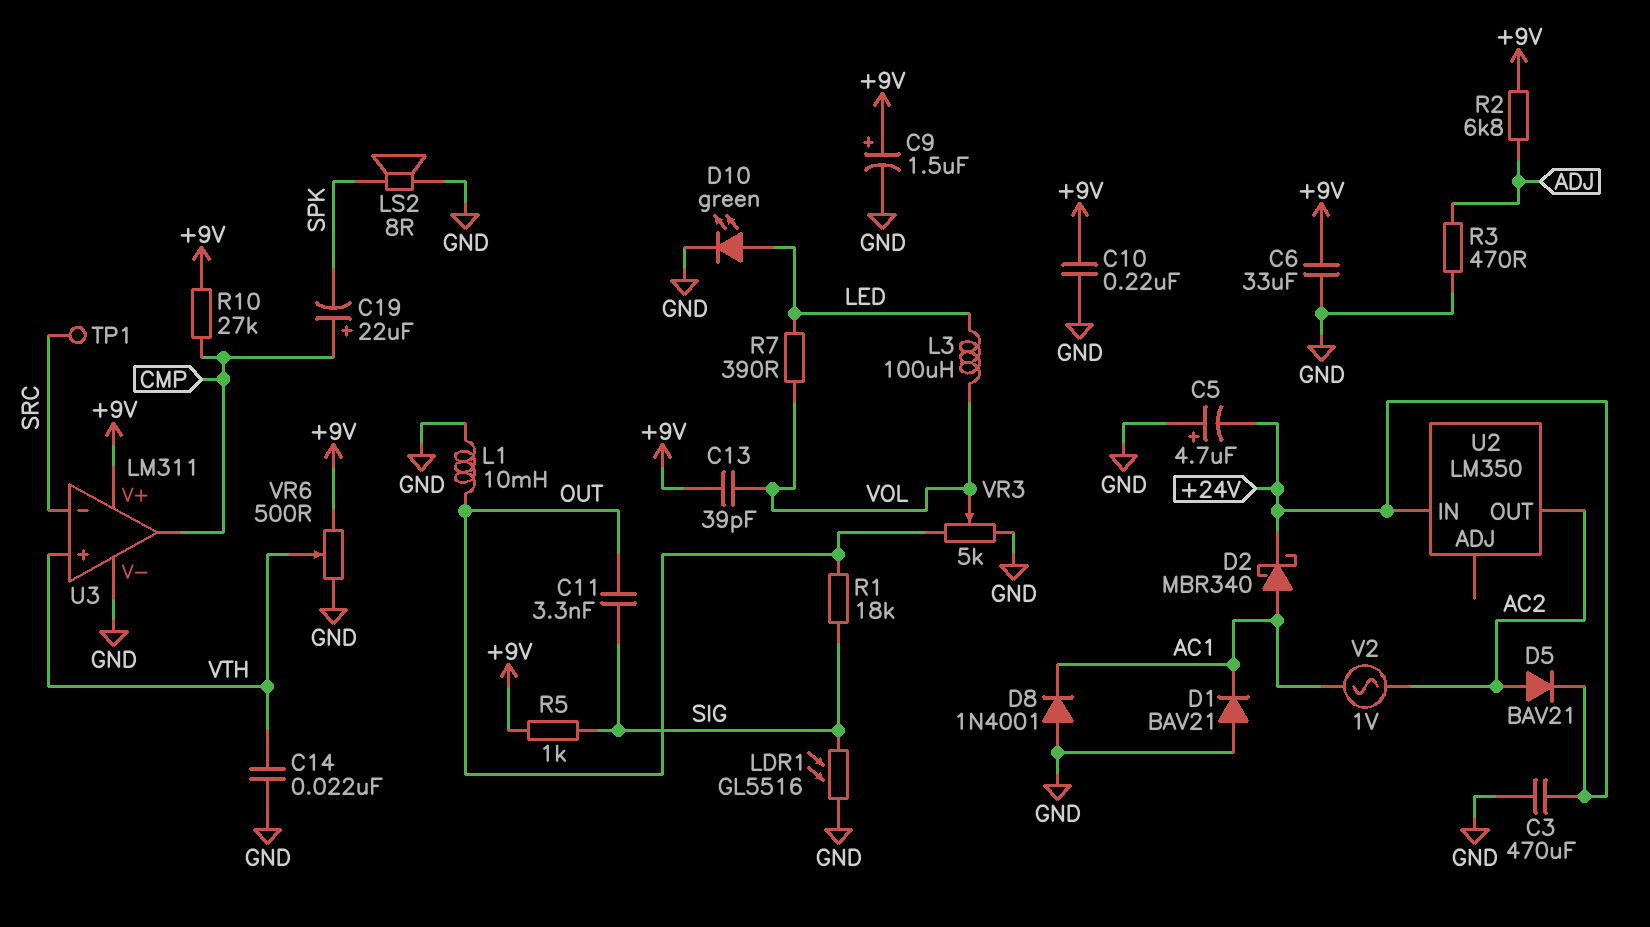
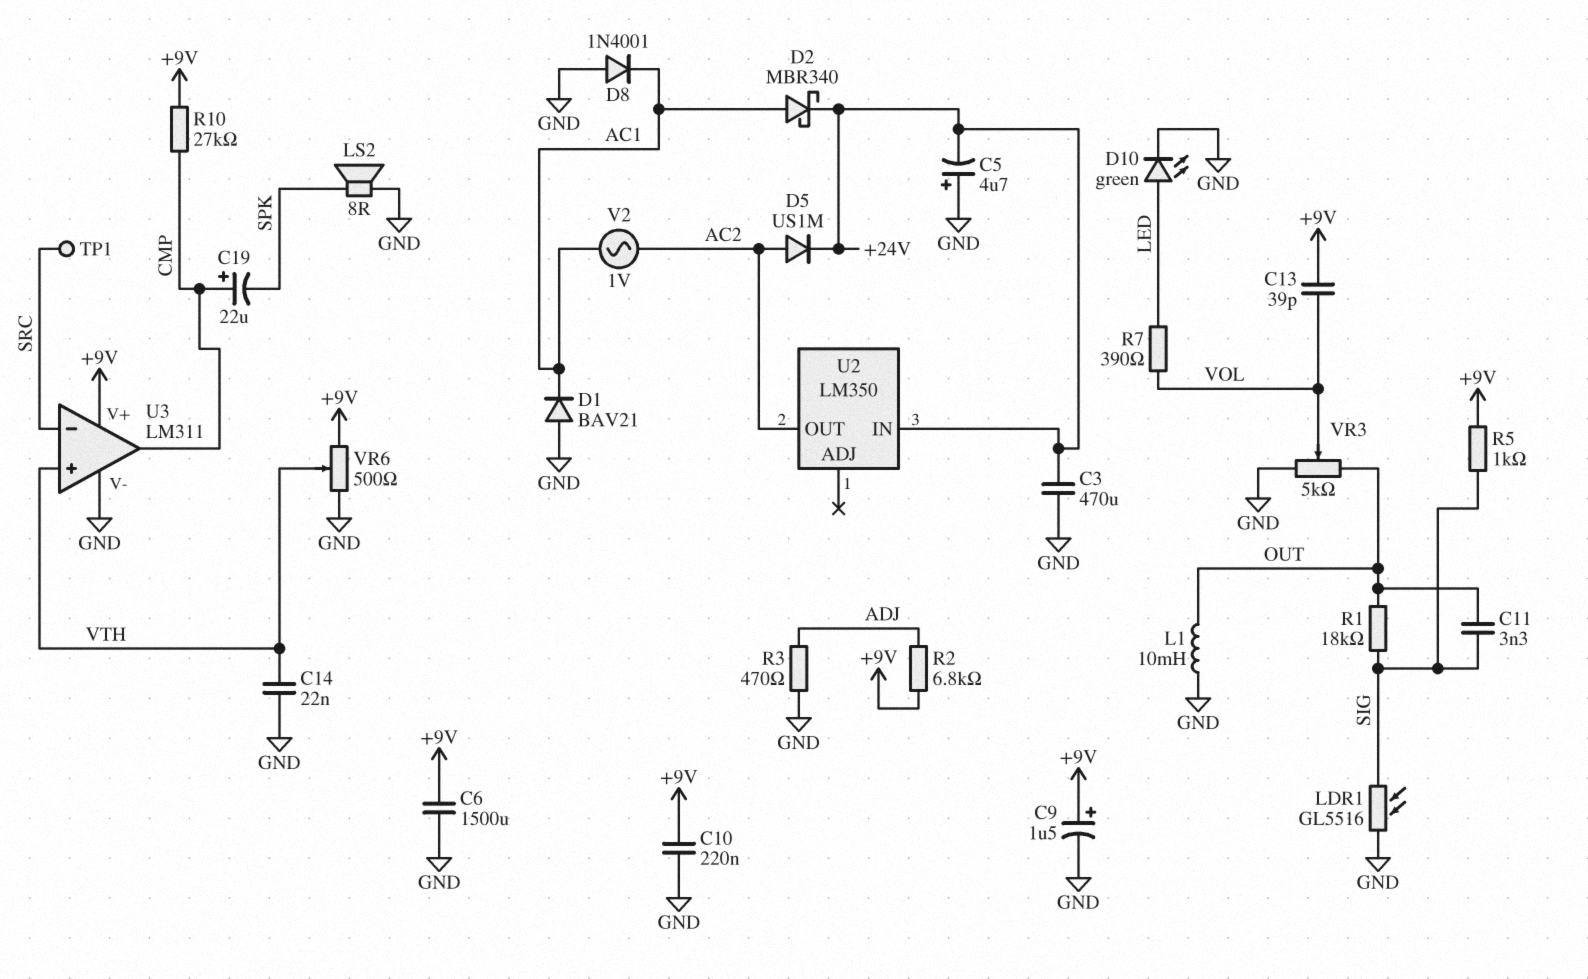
C6: 33uF (+9V, GND) -> 1500uF (+9V, GND)
D5: diode BAV21 (A AC2, K +24V) -> diode US1M (A AC2, K +24V)
L3: 100uH (LED, VOL) -> none

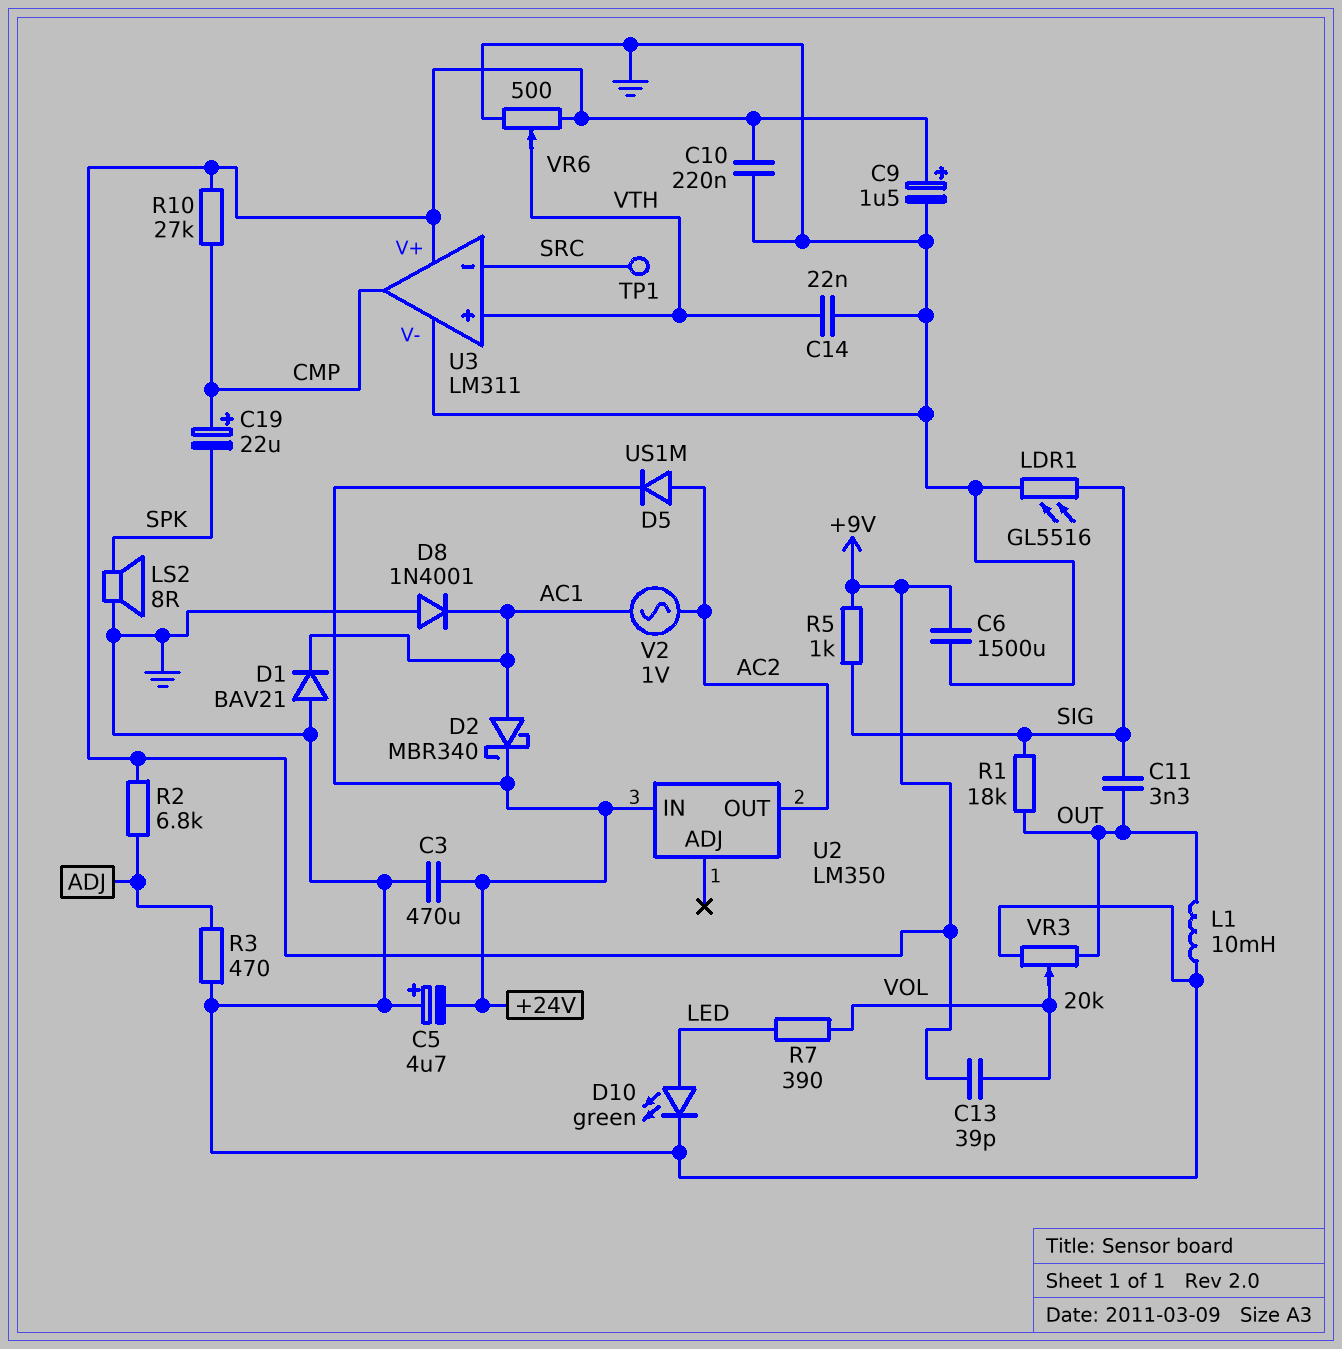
VR3: 5k (GND, OUT, wiper VOL) -> 20k (GND, OUT, wiper VOL)

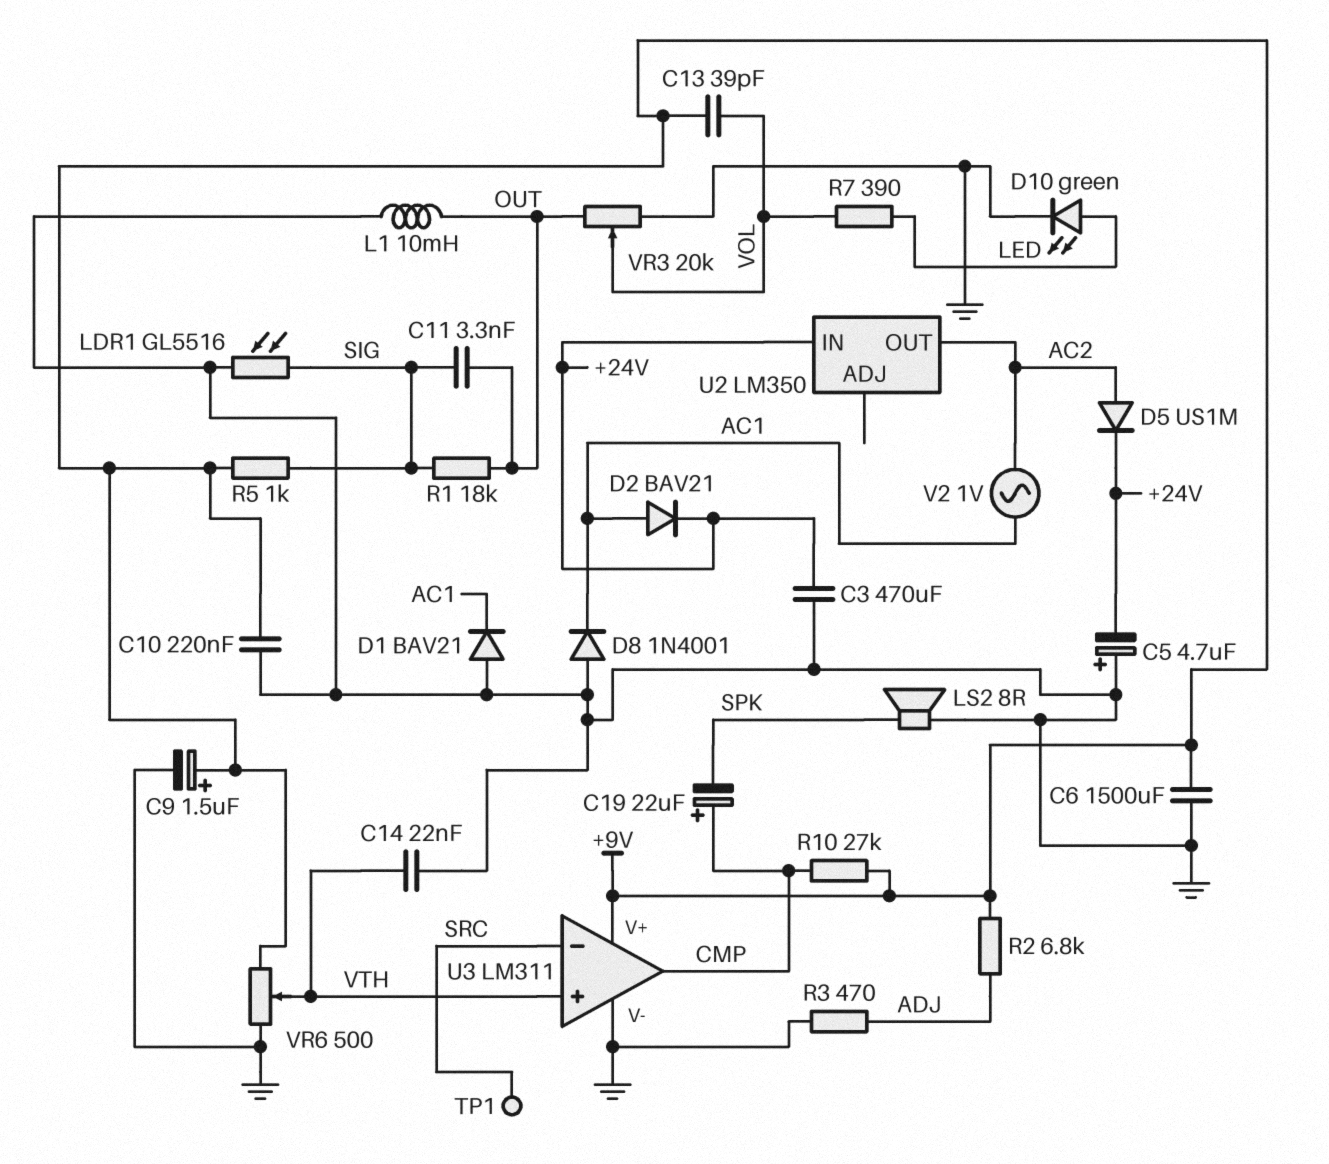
D2: schottky MBR340 (A AC1, K +24V) -> diode BAV21 (A AC1, K +24V)

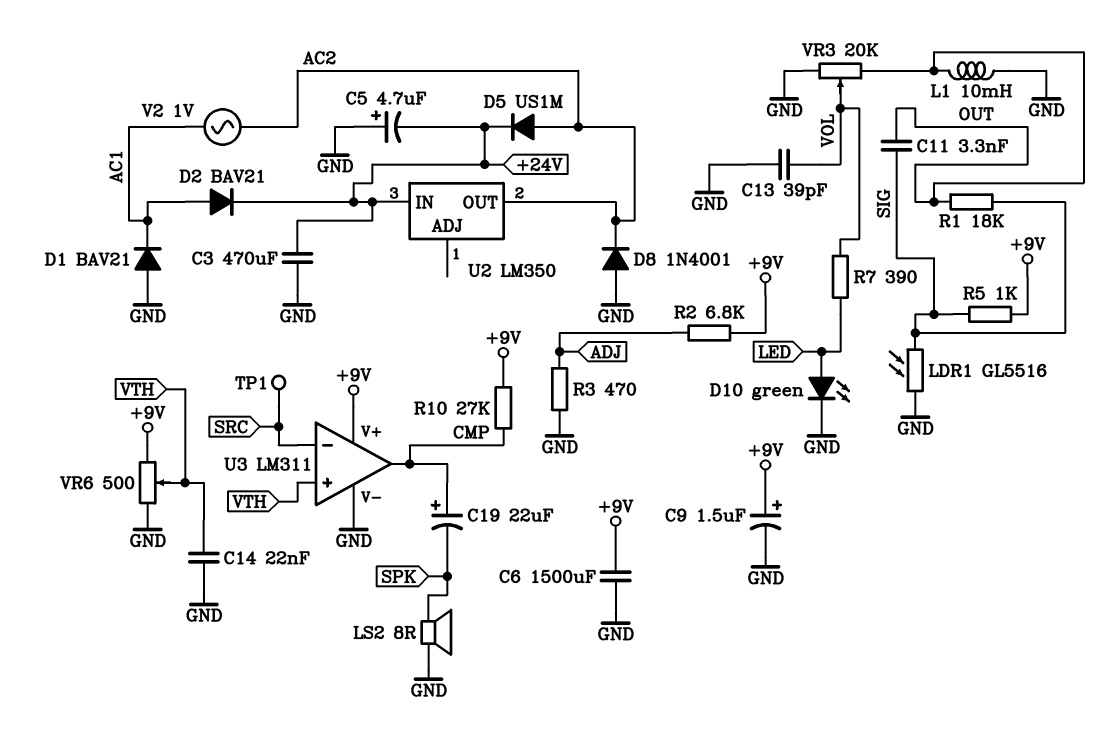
C10: 220nF (+9V, GND) -> none
C13: 39pF (+9V, VOL) -> 39pF (GND, VOL)
D8: diode 1N4001 (A GND, K AC1) -> diode 1N4001 (A GND, K AC2)

